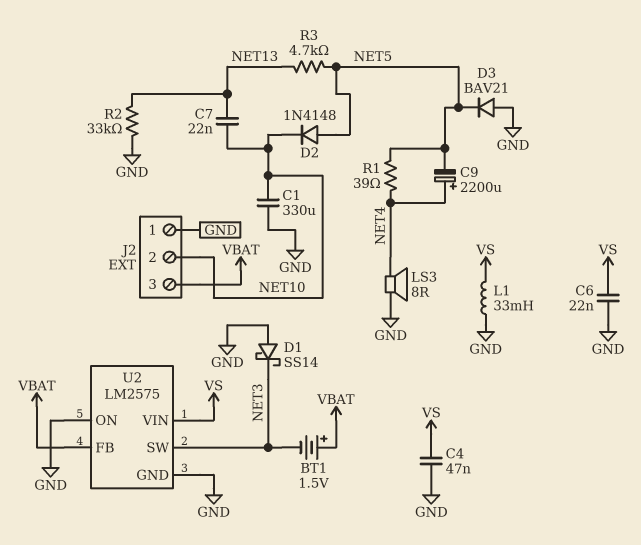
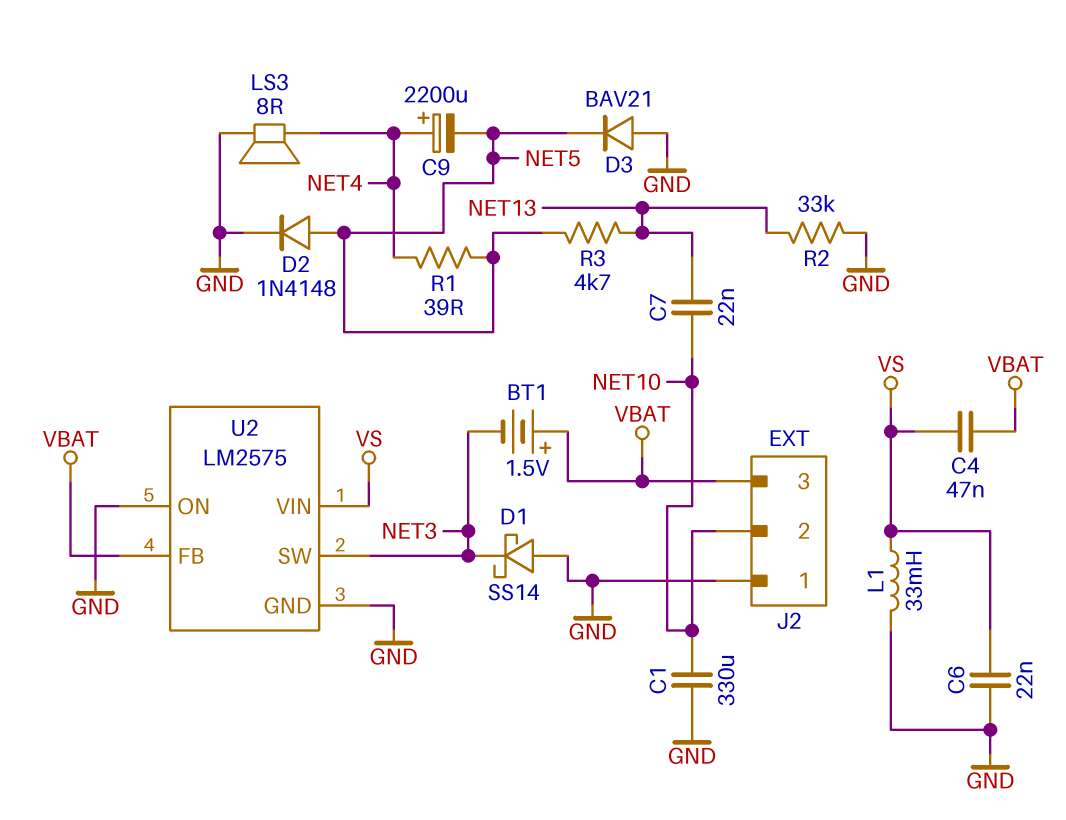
C4: 47nF (GND, VS) -> 47nF (VBAT, VS)
D2: diode 1N4148 (A NET5, K NET10) -> diode 1N4148 (A NET5, K GND)

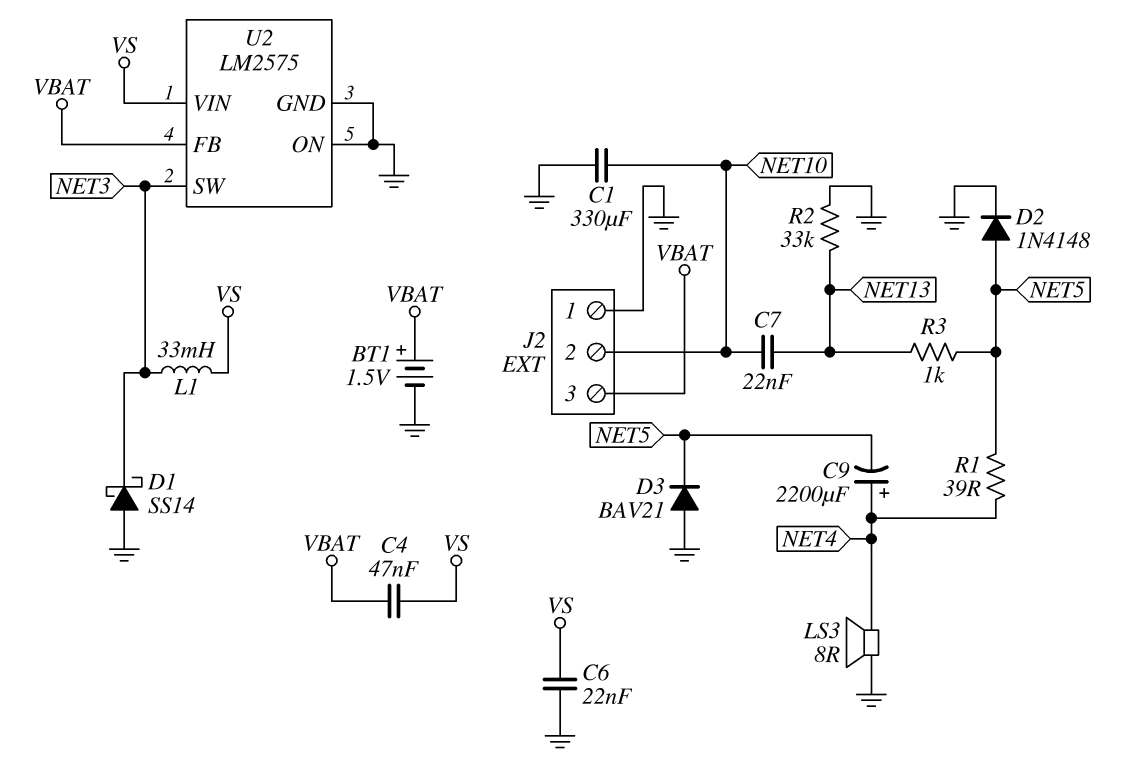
BT1: 1.5V (plus VBAT, minus NET3) -> 1.5V (plus VBAT, minus GND)
L1: 33mH (GND, VS) -> 33mH (NET3, VS)
R3: 4.7k (NET5, NET13) -> 1k (NET5, NET13)

